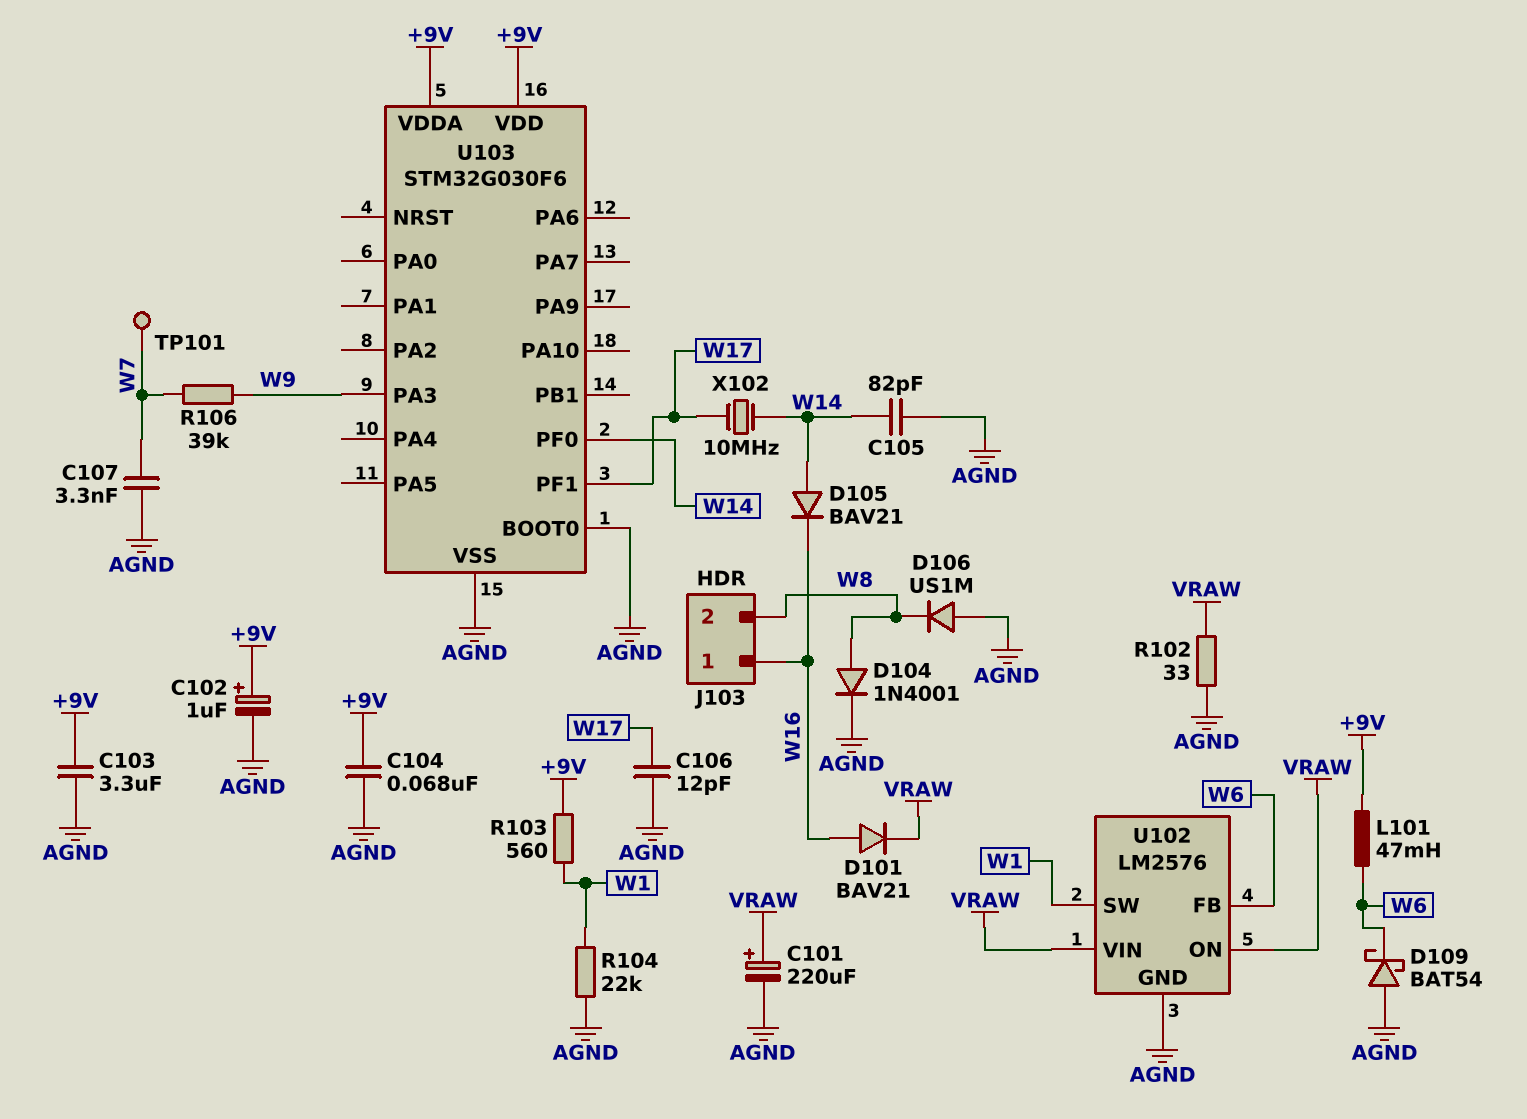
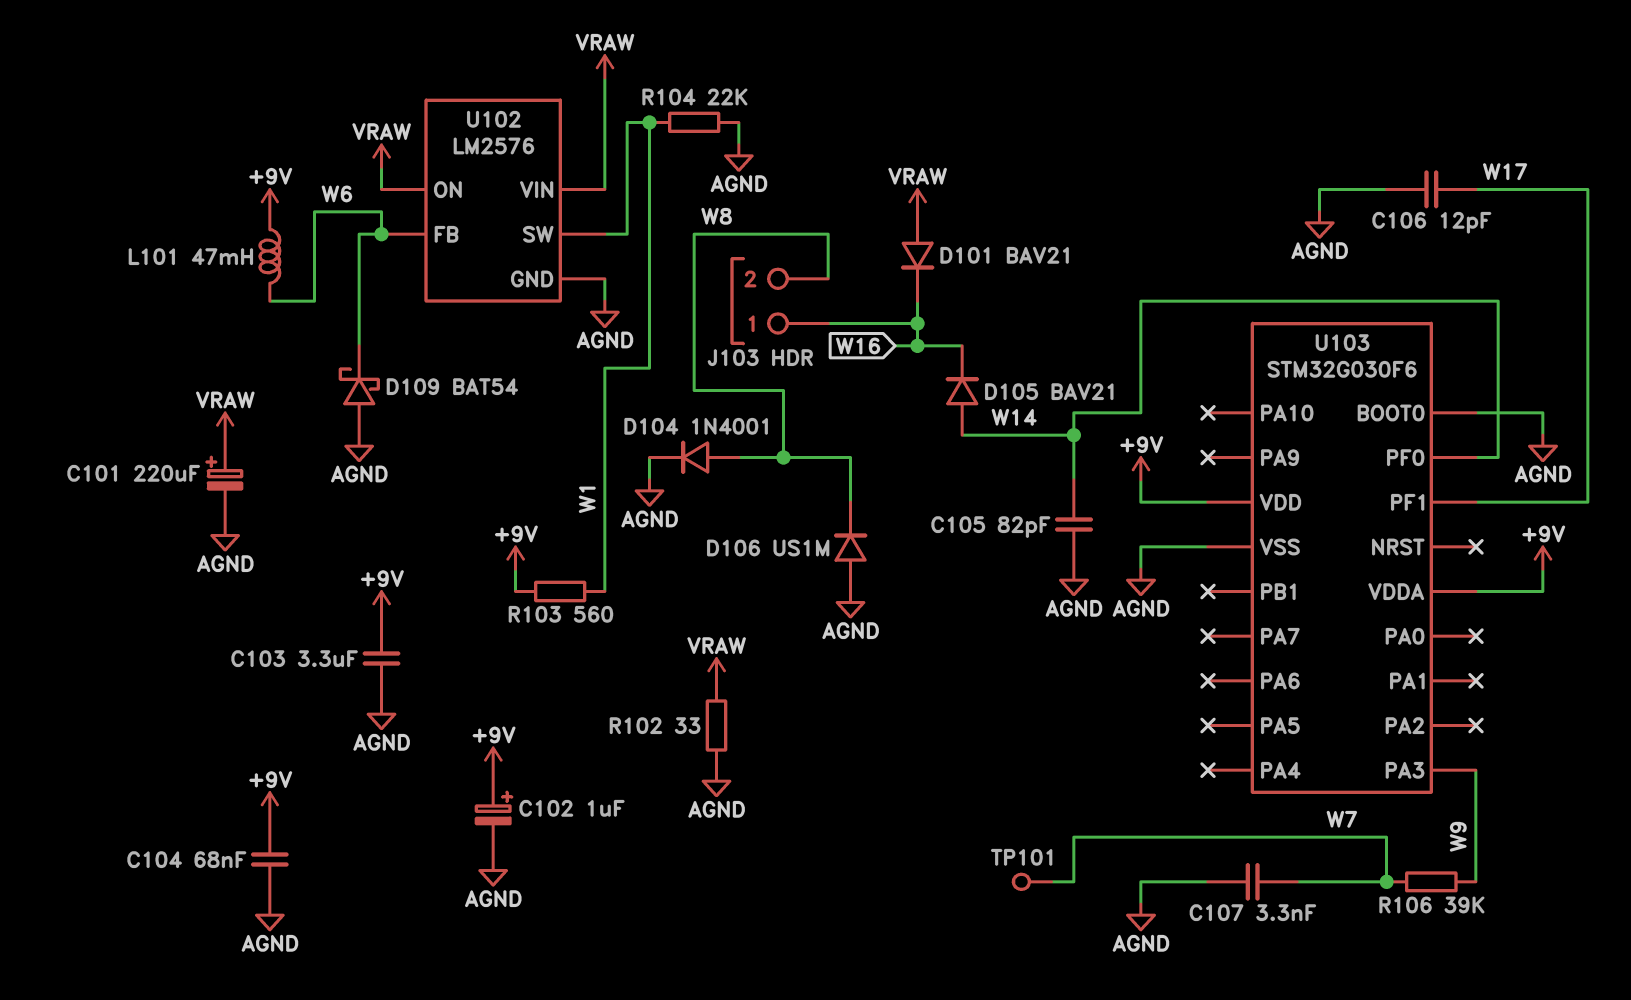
D101: diode BAV21 (A W16, K VRAW) -> diode BAV21 (A VRAW, K W16)
X102: 10MHz (W14, W17) -> none

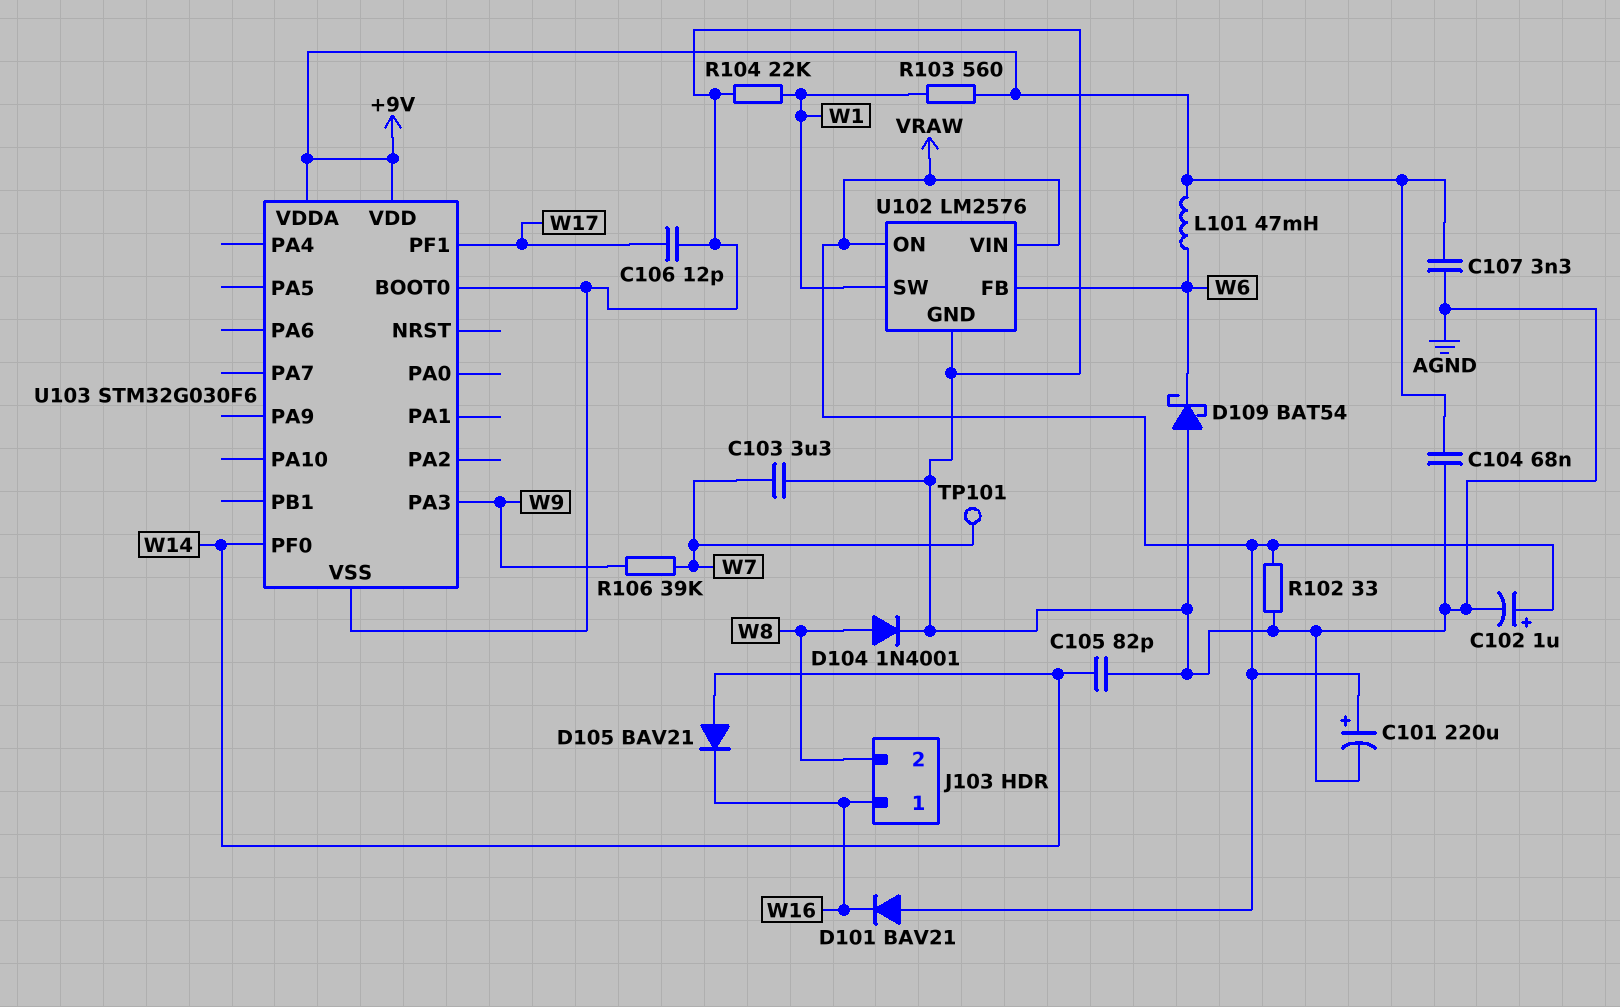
C102: 1uF (plus +9V, minus AGND) -> 1uF (plus VRAW, minus AGND)
C103: 3.3uF (+9V, AGND) -> 3.3uF (AGND, W7)
C107: 3.3nF (AGND, W7) -> 3.3nF (+9V, AGND)
D106: diode US1M (A AGND, K W8) -> none

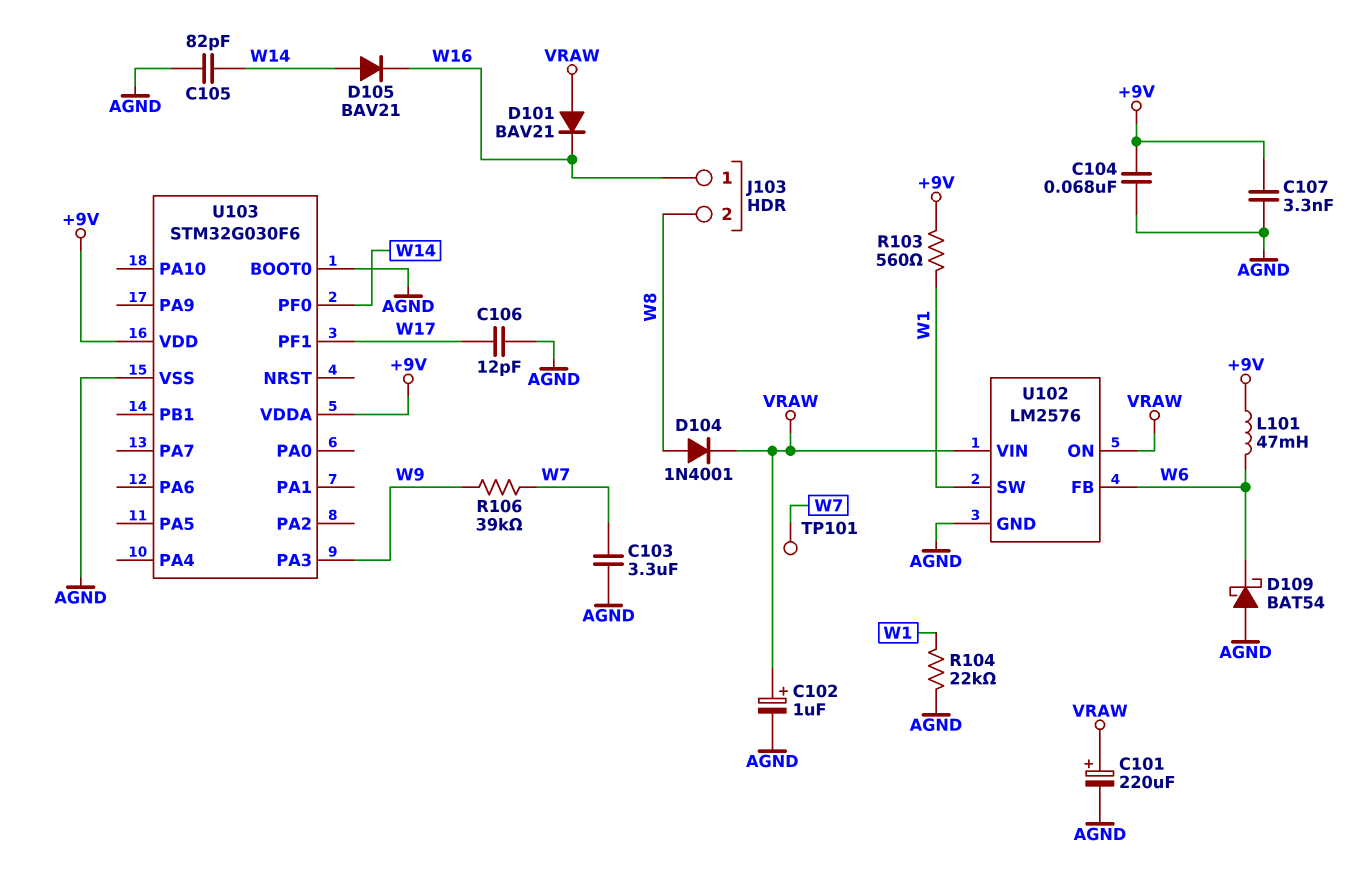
D104: diode 1N4001 (A W8, K AGND) -> diode 1N4001 (A W8, K VRAW)
R102: 33 (AGND, VRAW) -> none

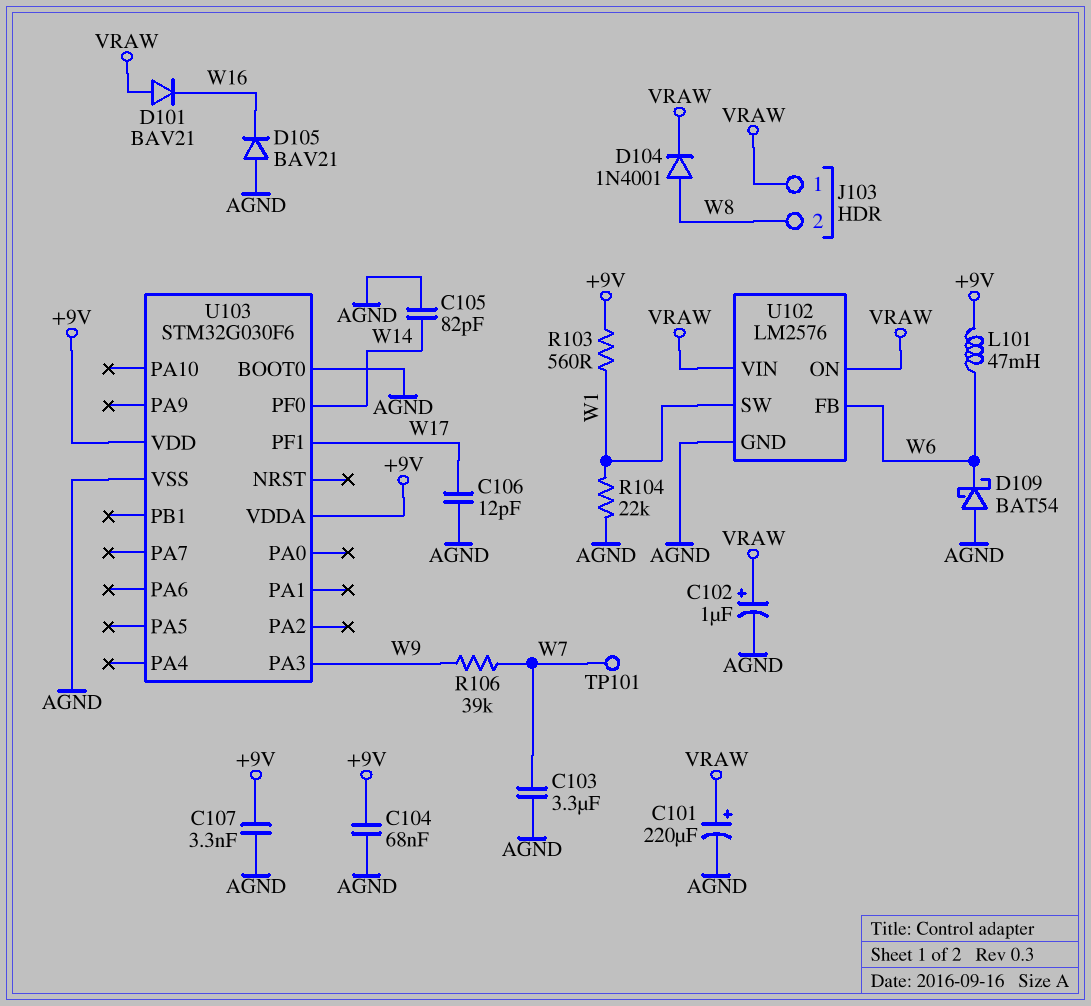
D105: diode BAV21 (A W14, K W16) -> diode BAV21 (A AGND, K W16)
J103 pin 1: W16 -> VRAW

